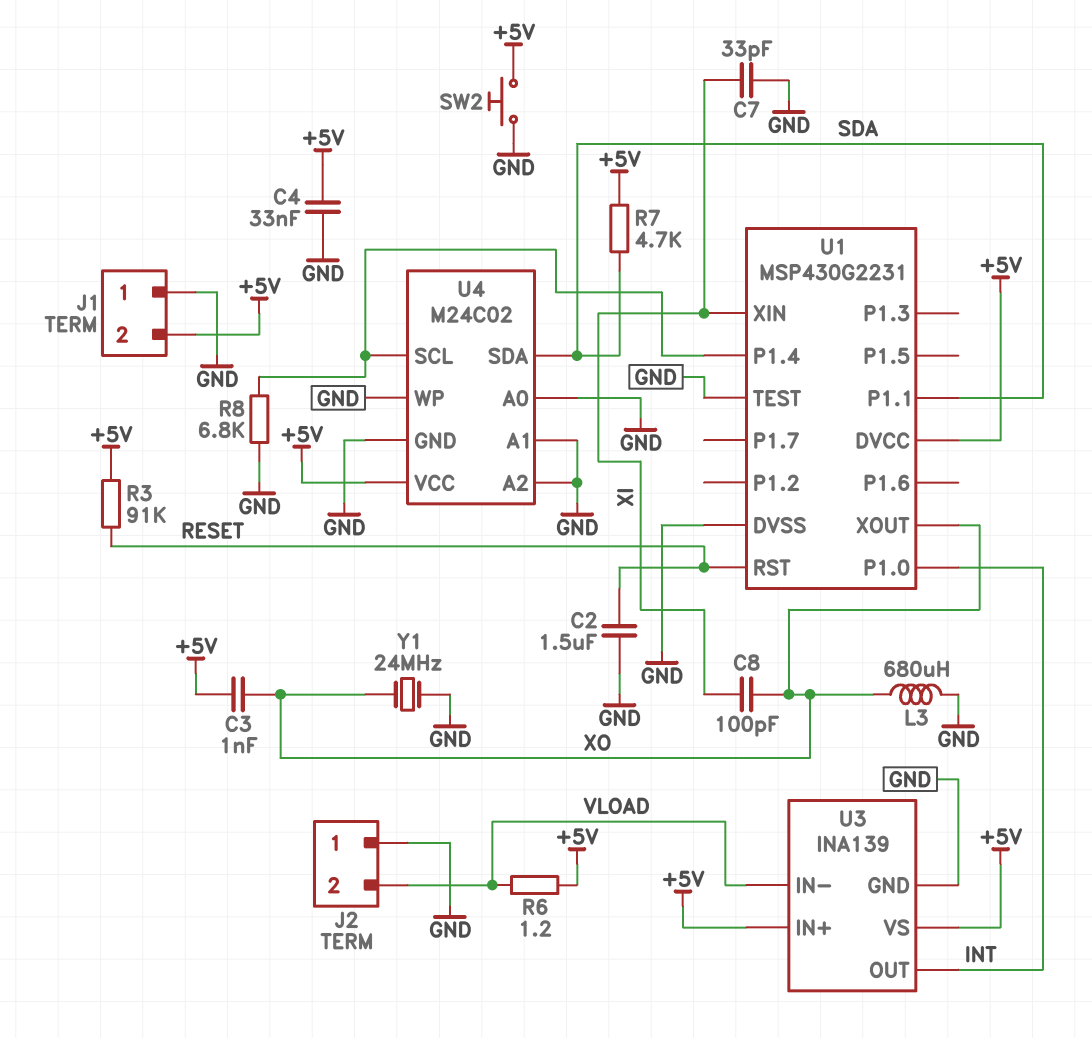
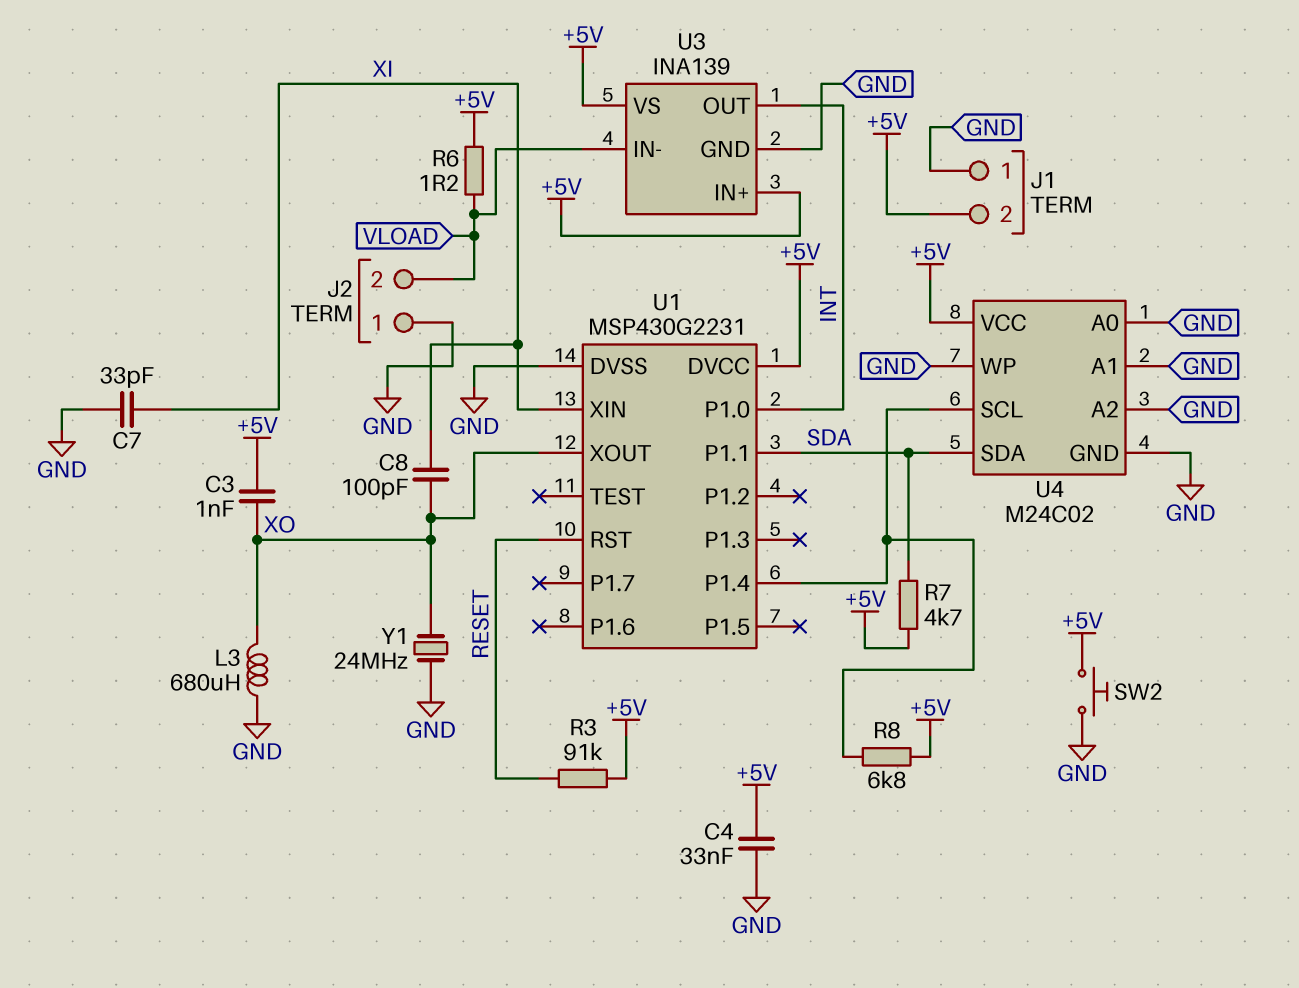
C2: 1.5uF (GND, RESET) -> none
R8: 6.8k (GND, U1/P1.4) -> 6.8k (+5V, U1/P1.4)
U1 pin TEST: GND -> none

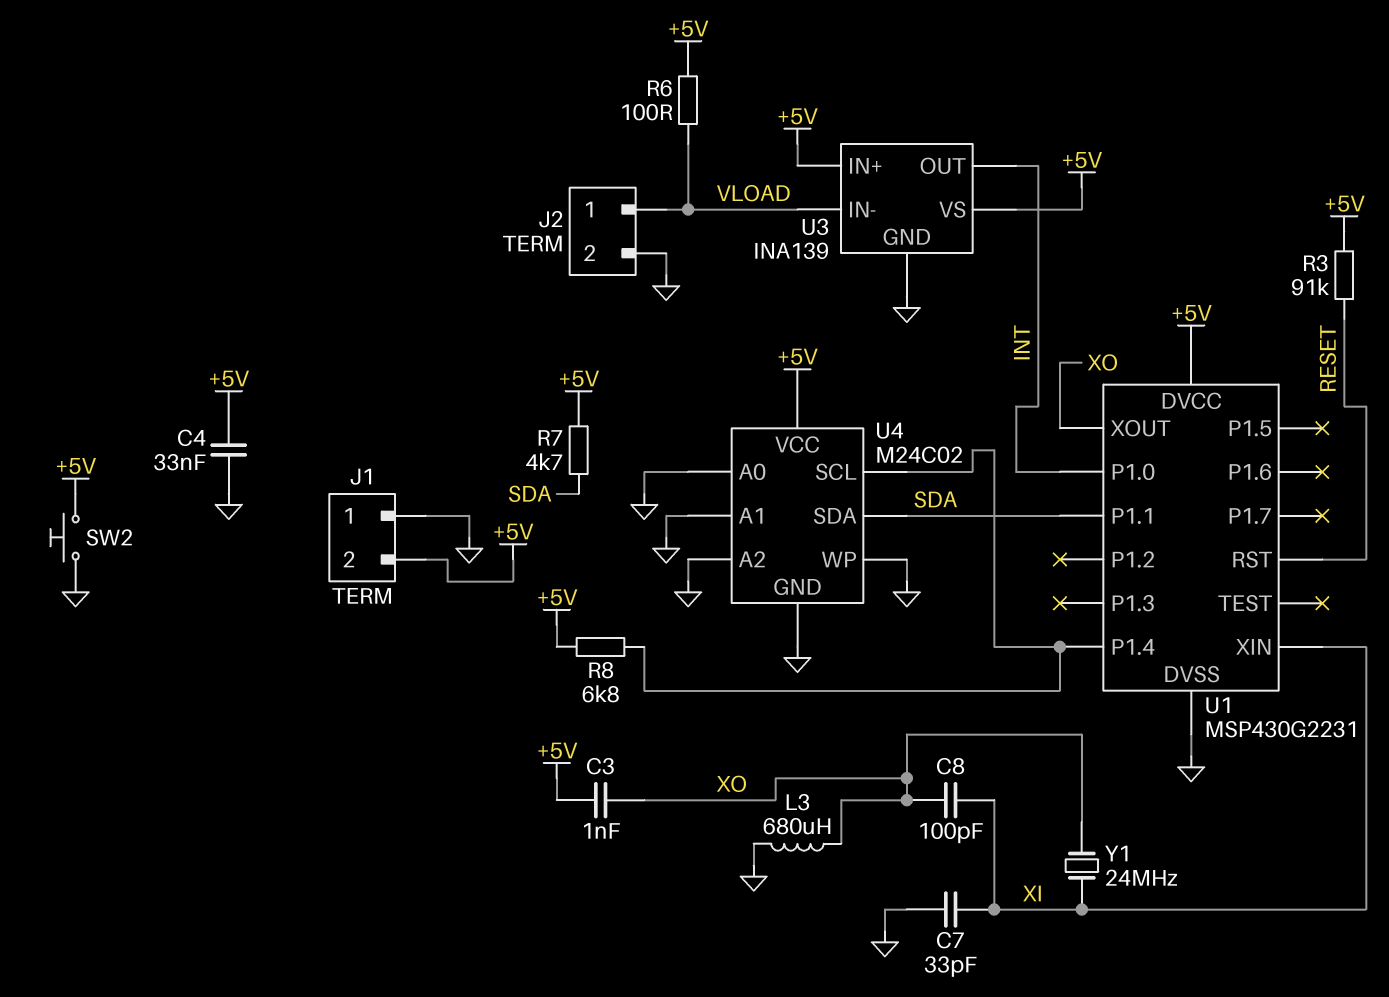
J2 pin 1: GND -> VLOAD
J2 pin 2: VLOAD -> GND
R6: 1.2 (+5V, VLOAD) -> 100 (+5V, VLOAD)
Y1: 24MHz (GND, XO) -> 24MHz (XI, XO)

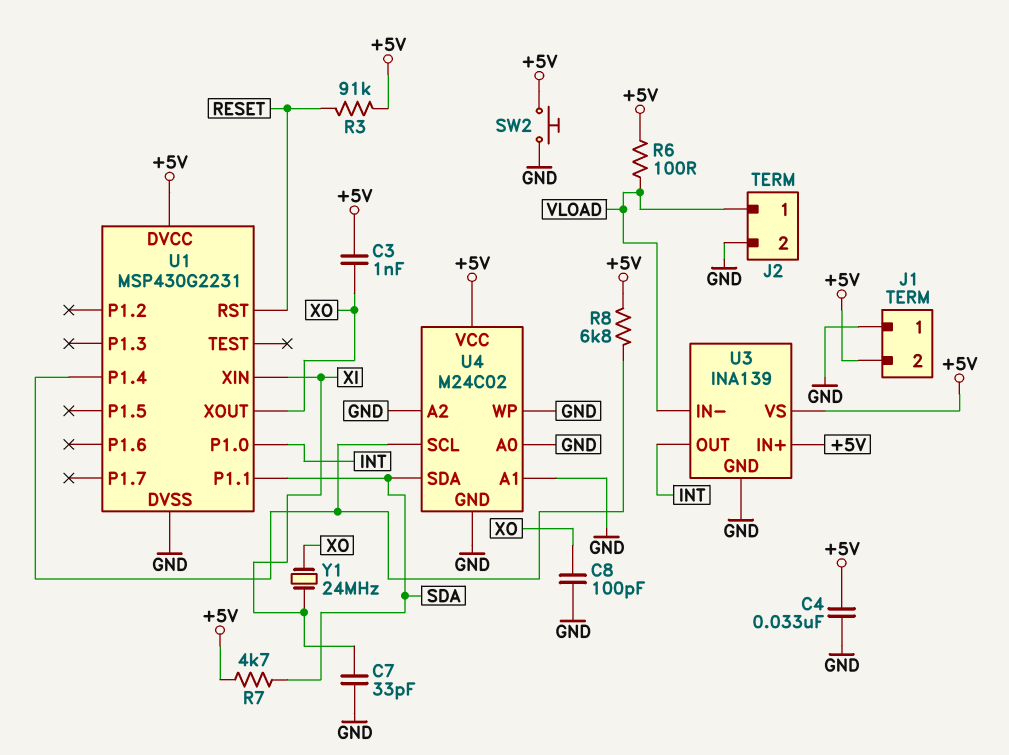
C8: 100pF (XI, XO) -> 100pF (GND, XO)
L3: 680uH (GND, XO) -> none

